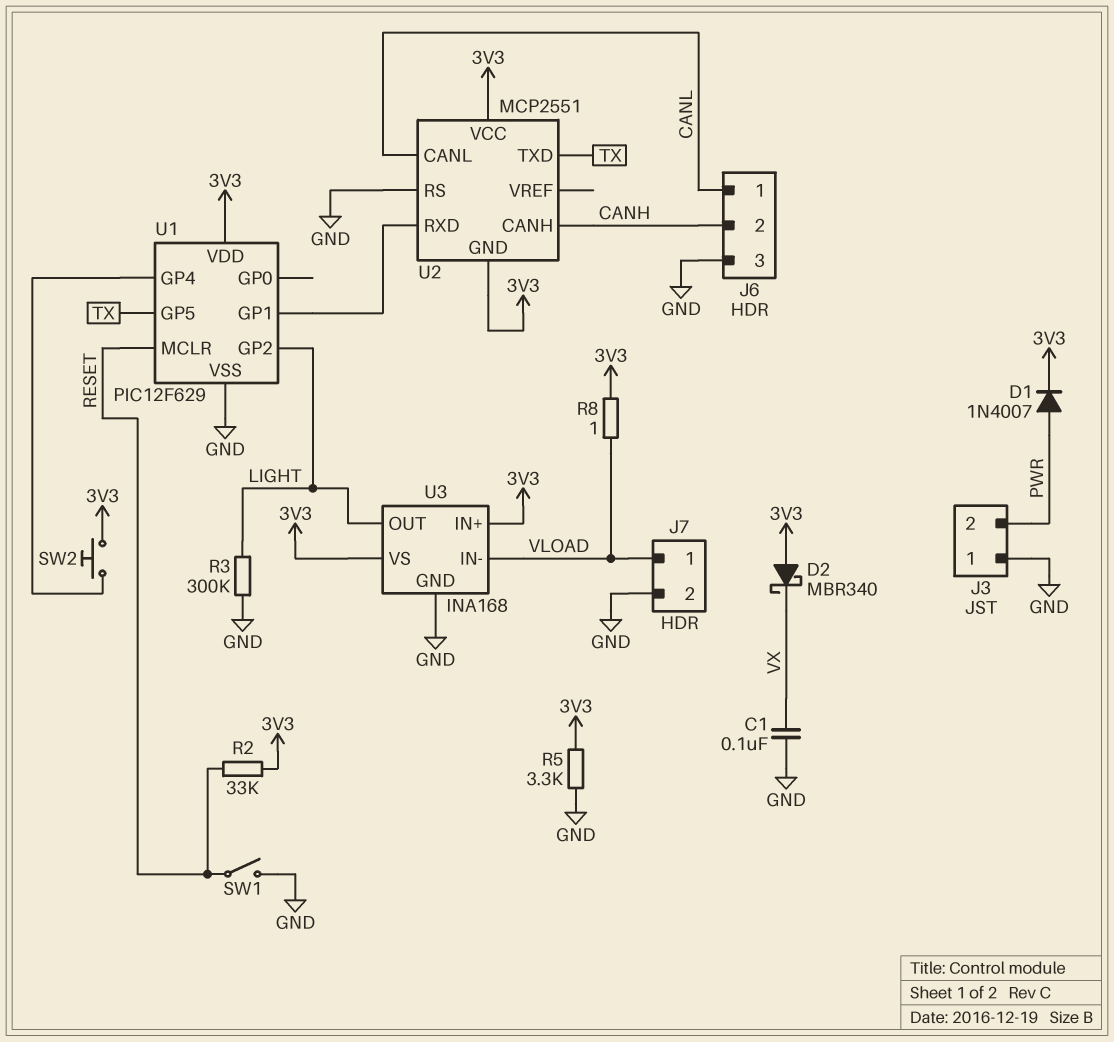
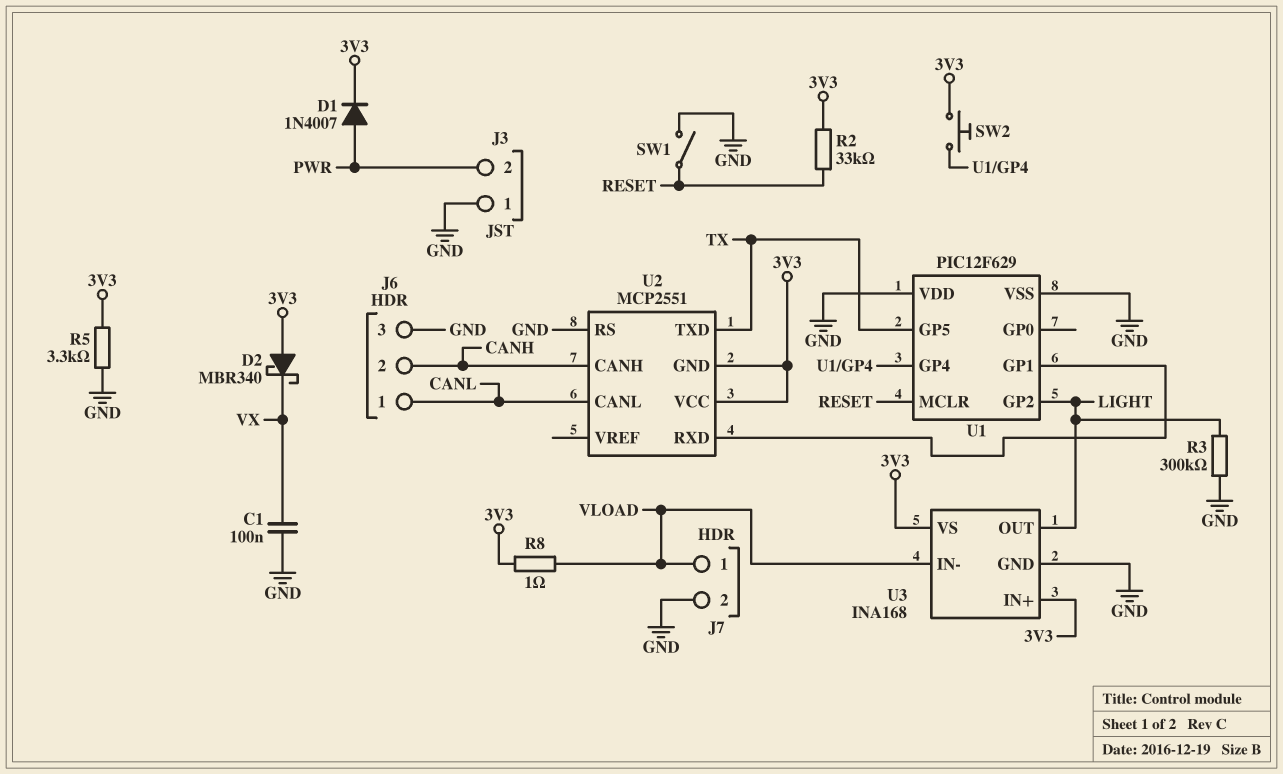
U1 pin VDD: 3V3 -> GND

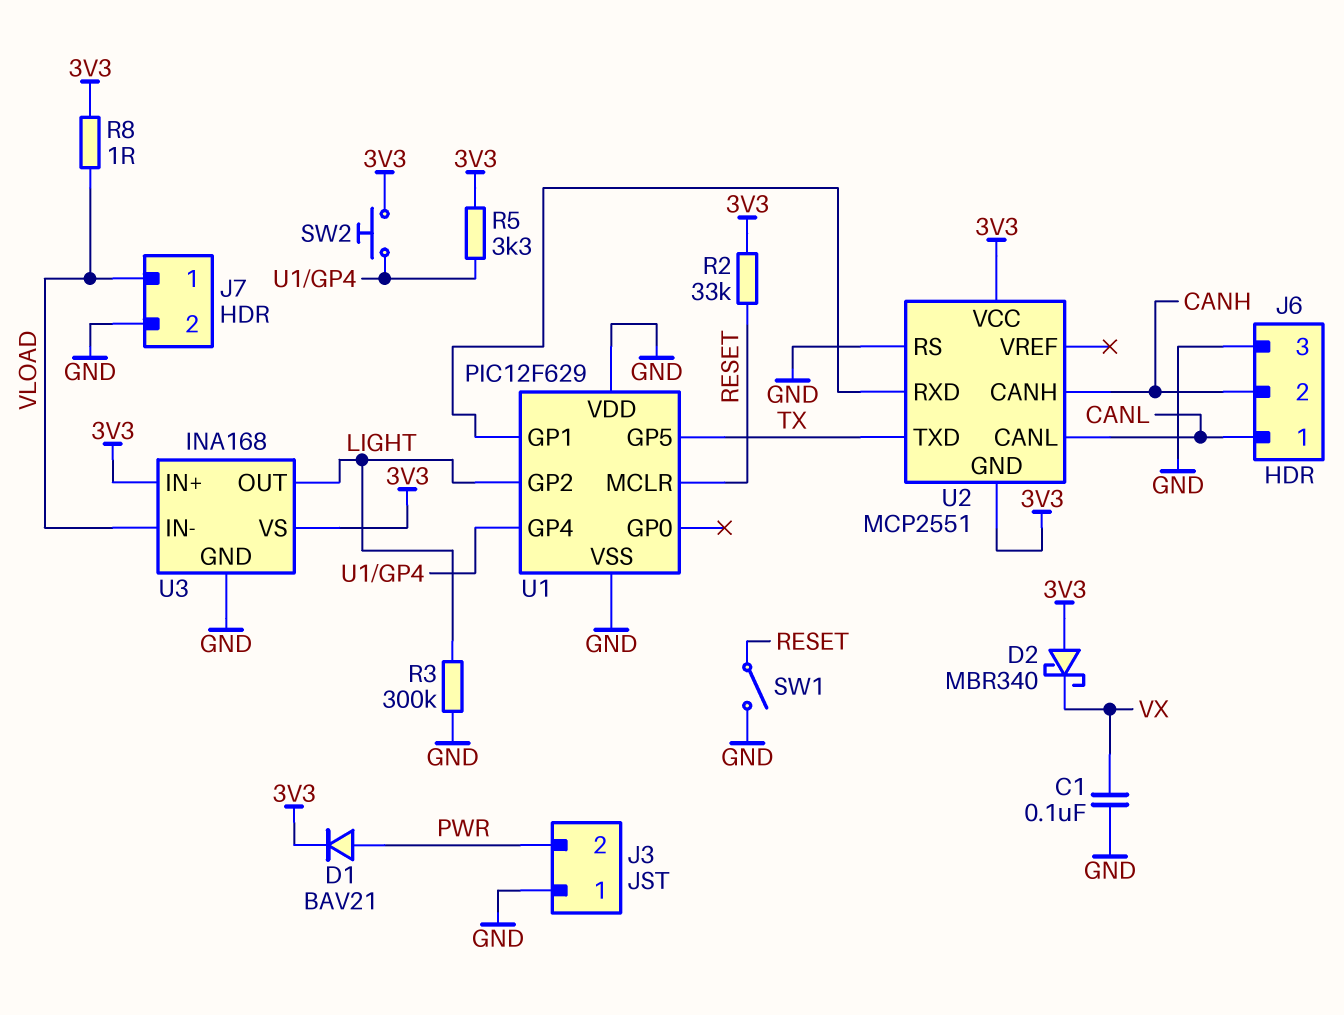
D1: diode 1N4007 (A PWR, K 3V3) -> diode BAV21 (A PWR, K 3V3)
R5: 3.3k (3V3, GND) -> 3.3k (3V3, U1/GP4)

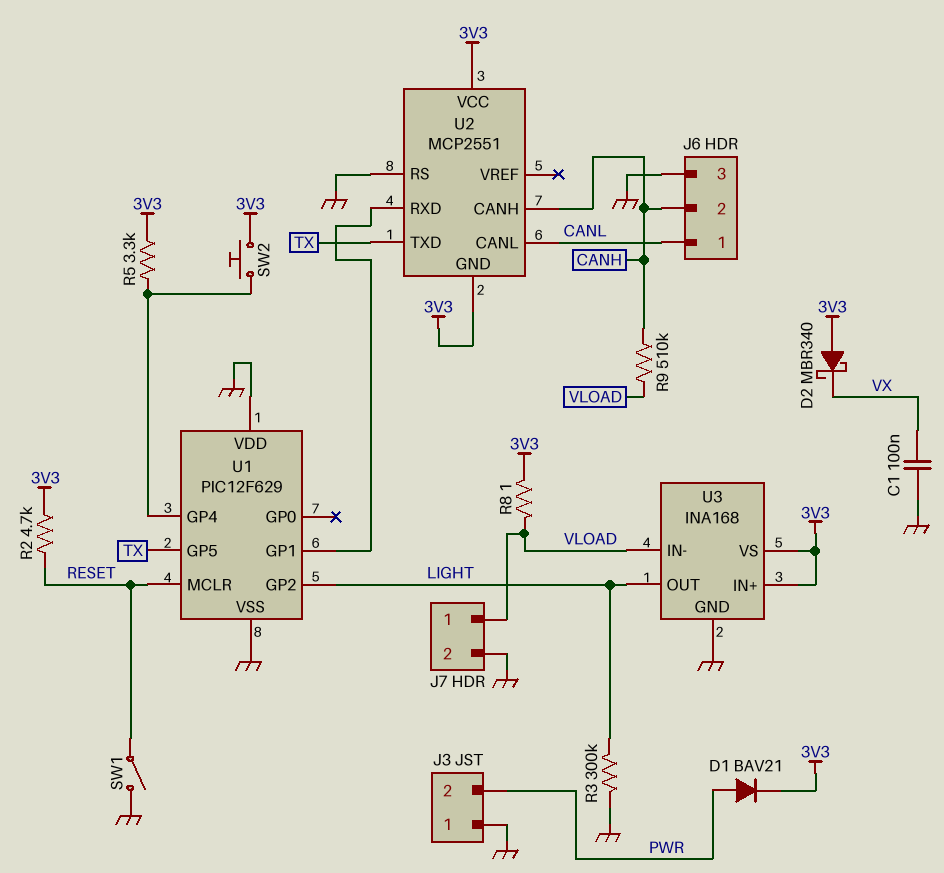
R2: 33k (3V3, RESET) -> 4.7k (3V3, RESET)
R9: none -> 510k (CANH, VLOAD)

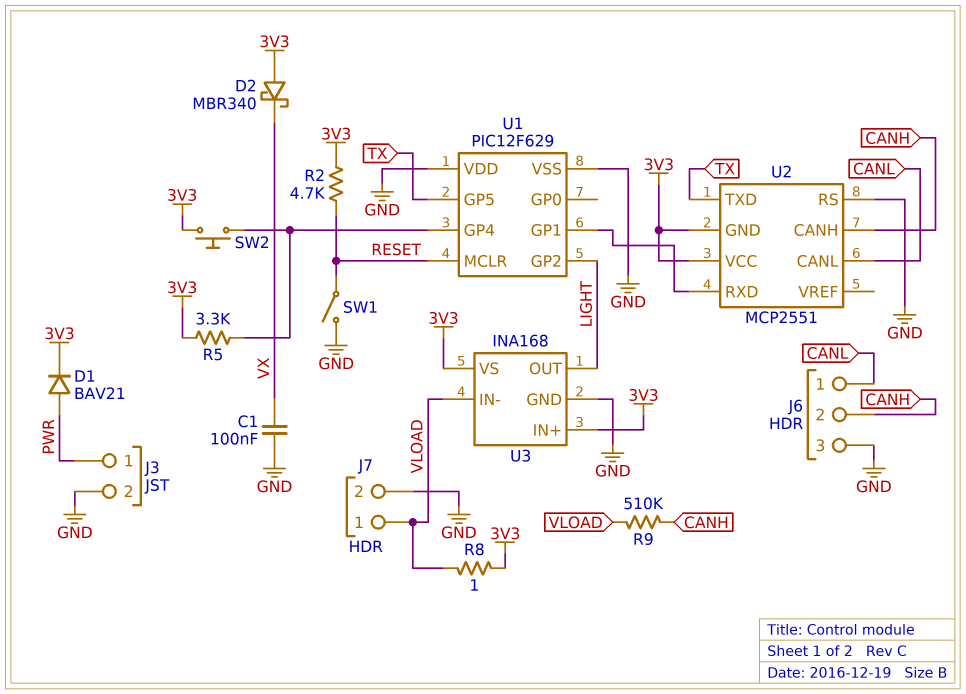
J3 pin 1: GND -> PWR
J3 pin 2: PWR -> GND
R3: 300k (GND, LIGHT) -> none

